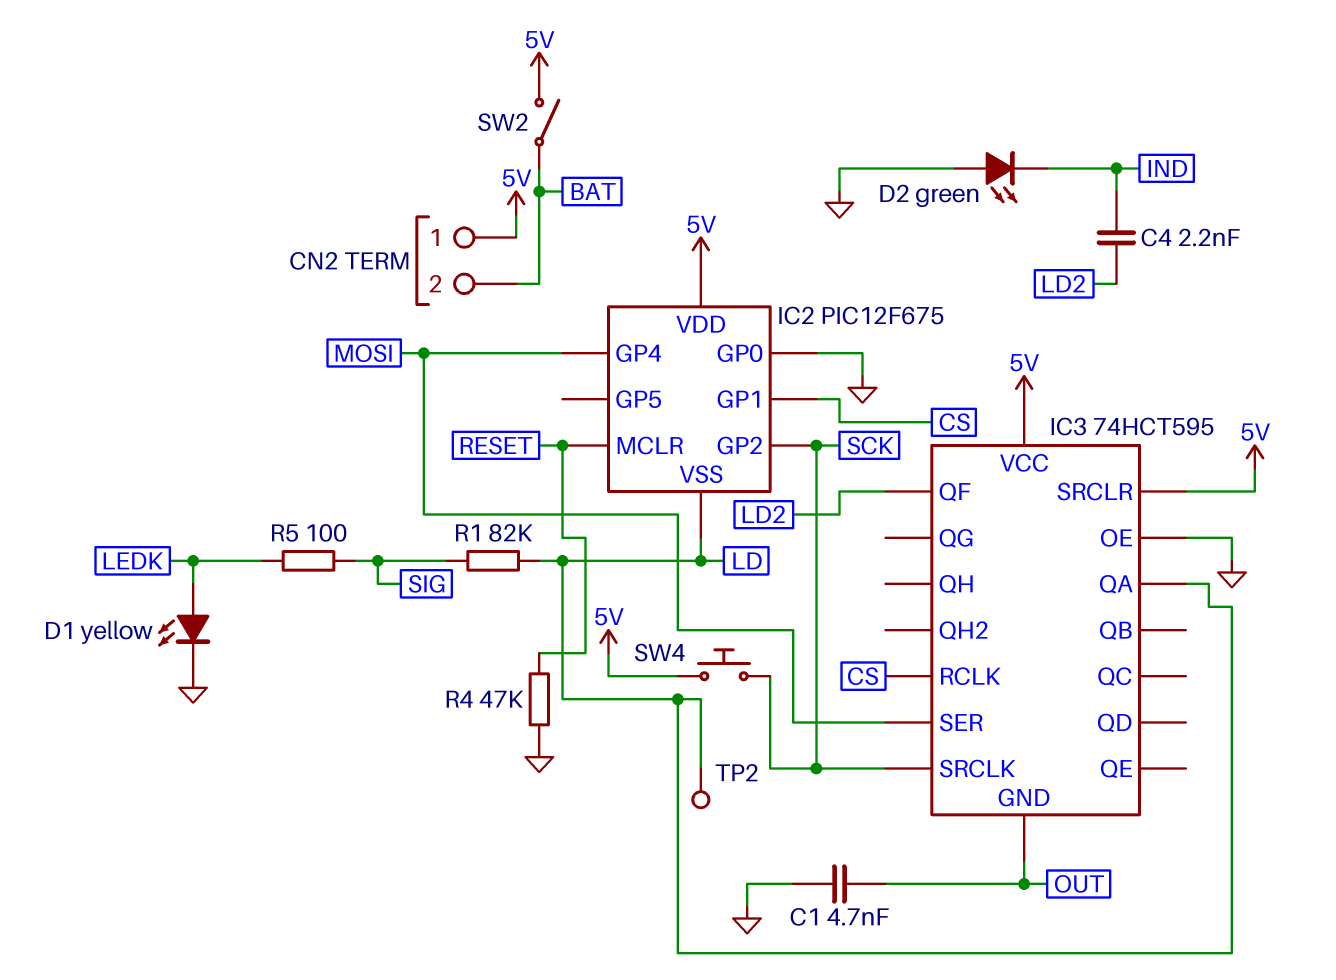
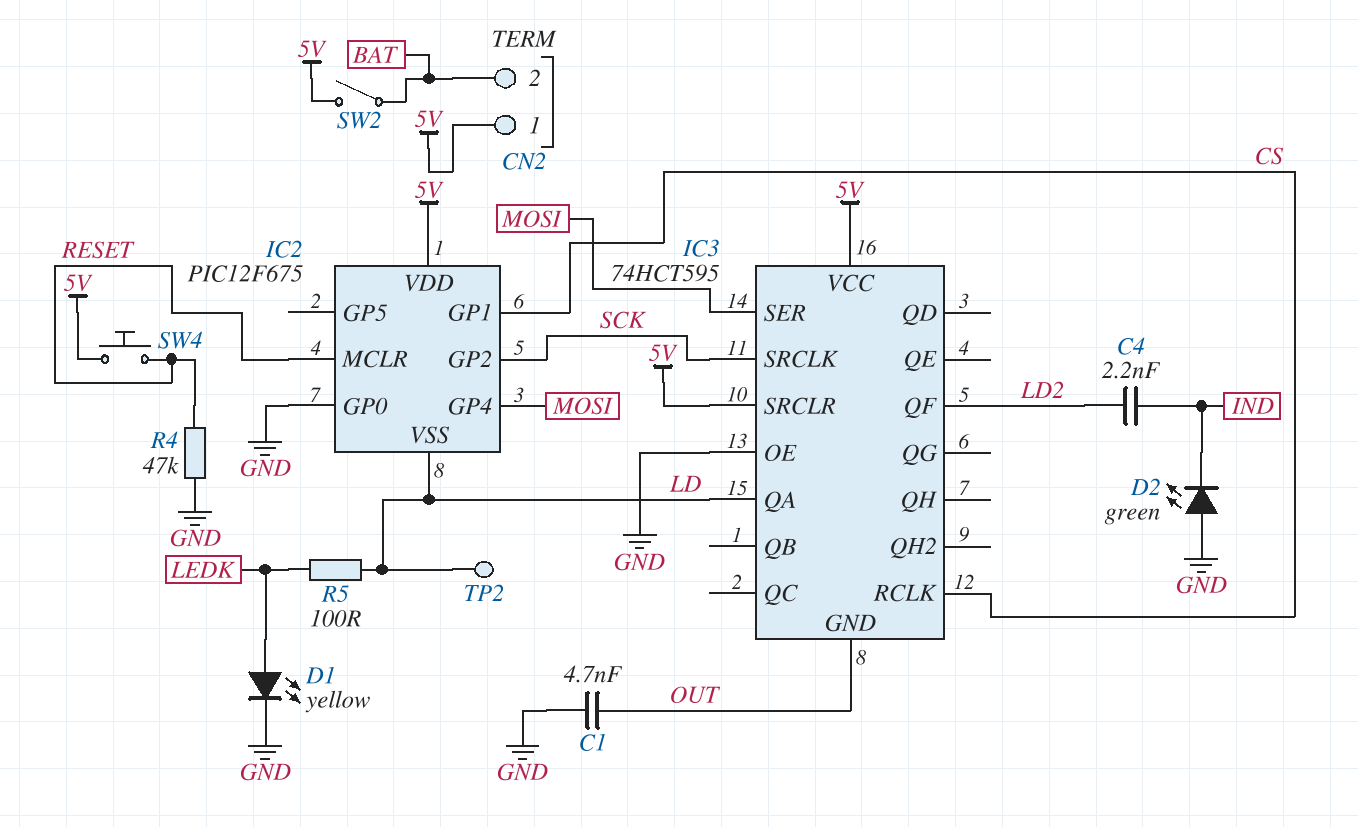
R1: 82k (LD, SIG) -> none
R5: 100 (LEDK, SIG) -> 100 (LD, LEDK)
SW4: button (5V, SCK) -> button (5V, RESET)

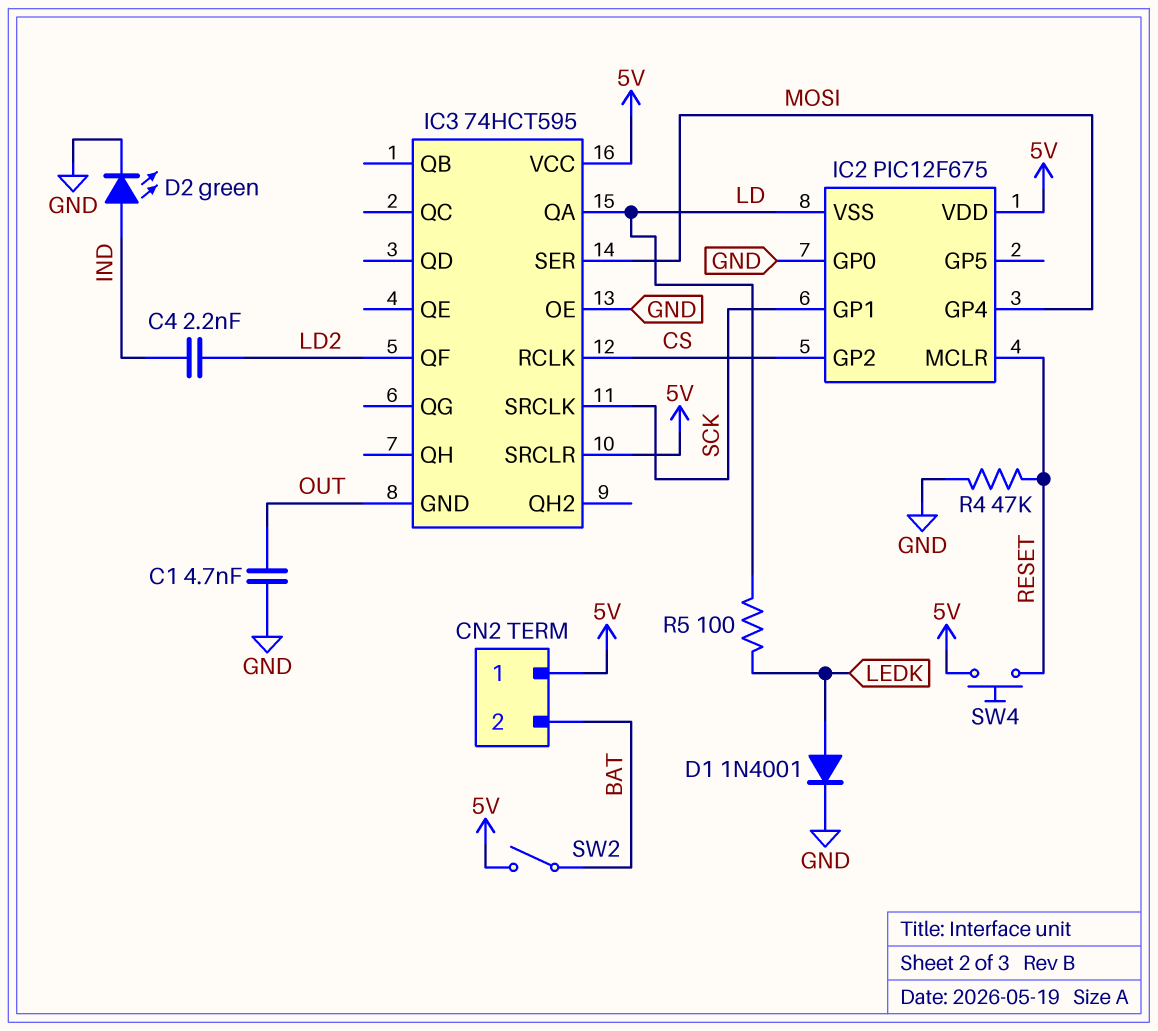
D1: LED yellow (A LEDK, K GND) -> diode 1N4001 (A LEDK, K GND)
D2: LED green (A GND, K IND) -> LED green (A IND, K GND)
IC2 pin GP1: CS -> SCK
IC2 pin GP2: SCK -> CS
TP2: test point (LD) -> none

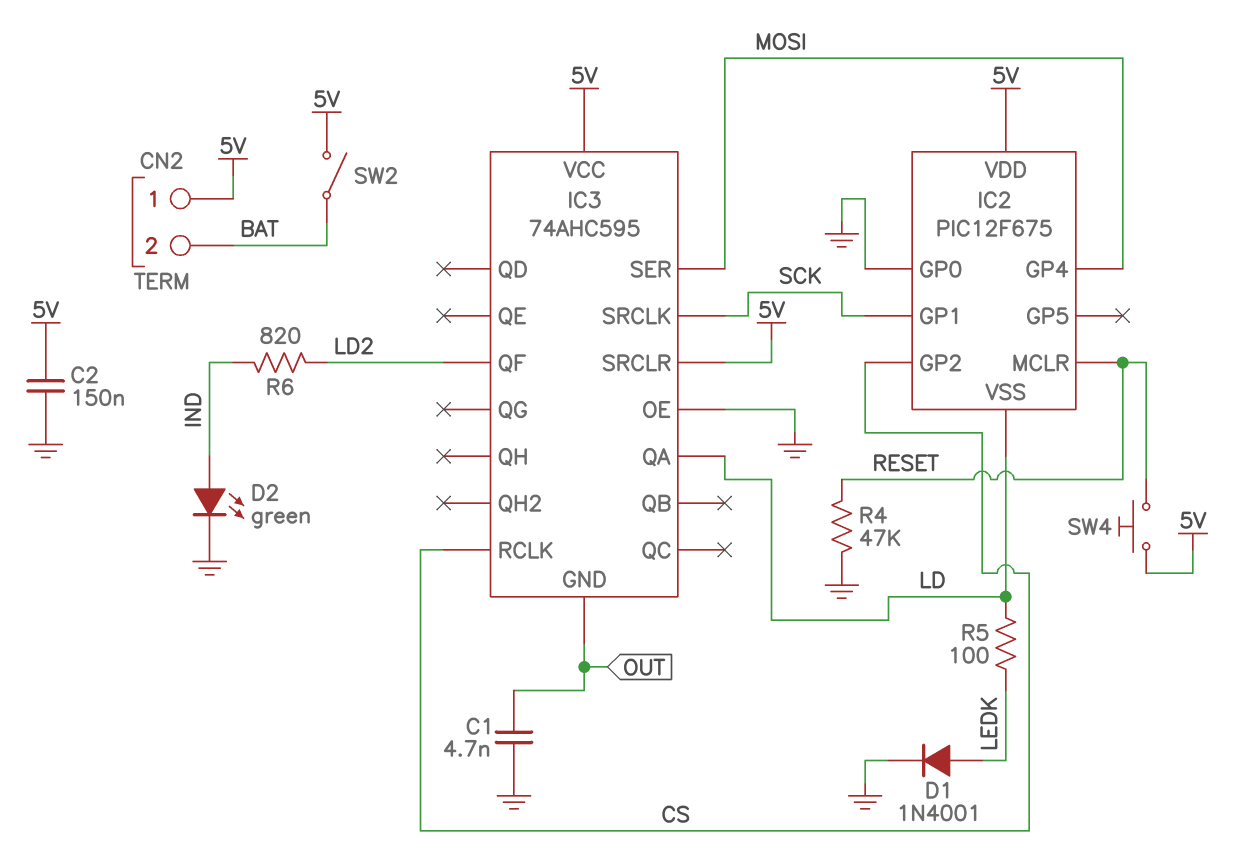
C2: none -> 150nF (5V, GND)
C4: 2.2nF (IND, LD2) -> none
IC3: 74HCT595 -> 74AHC595
R6: none -> 820 (IND, LD2)

